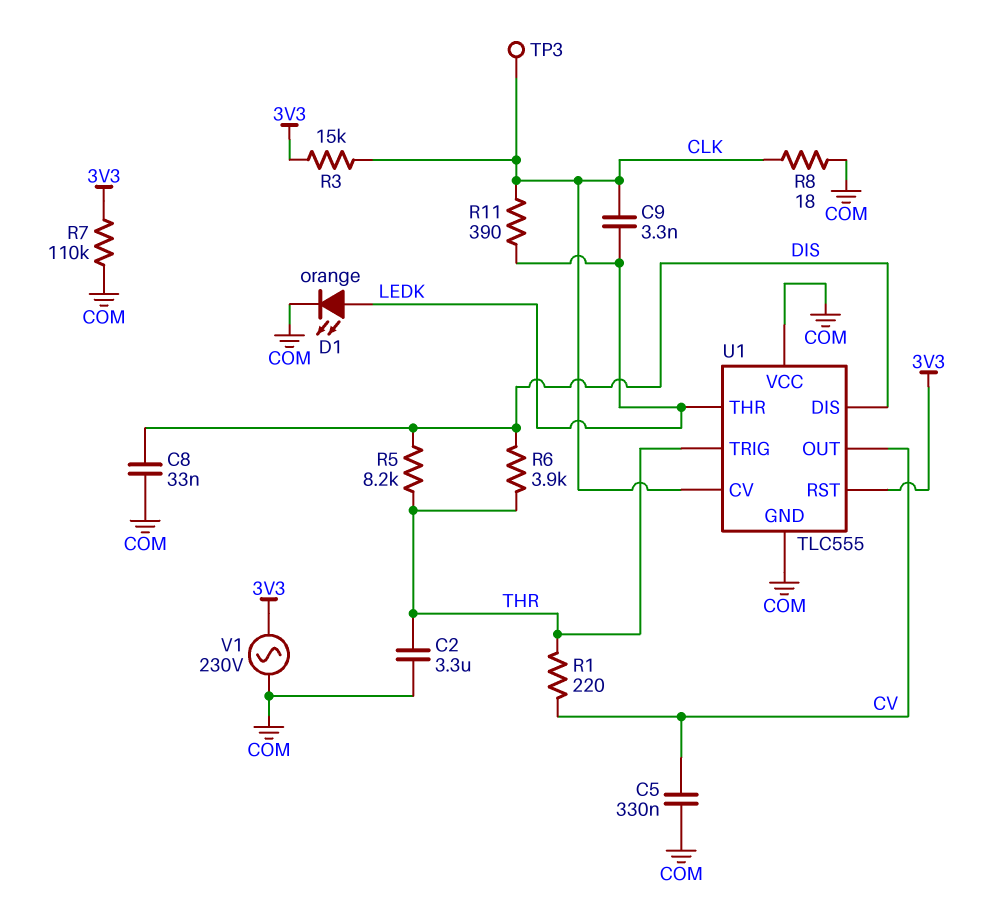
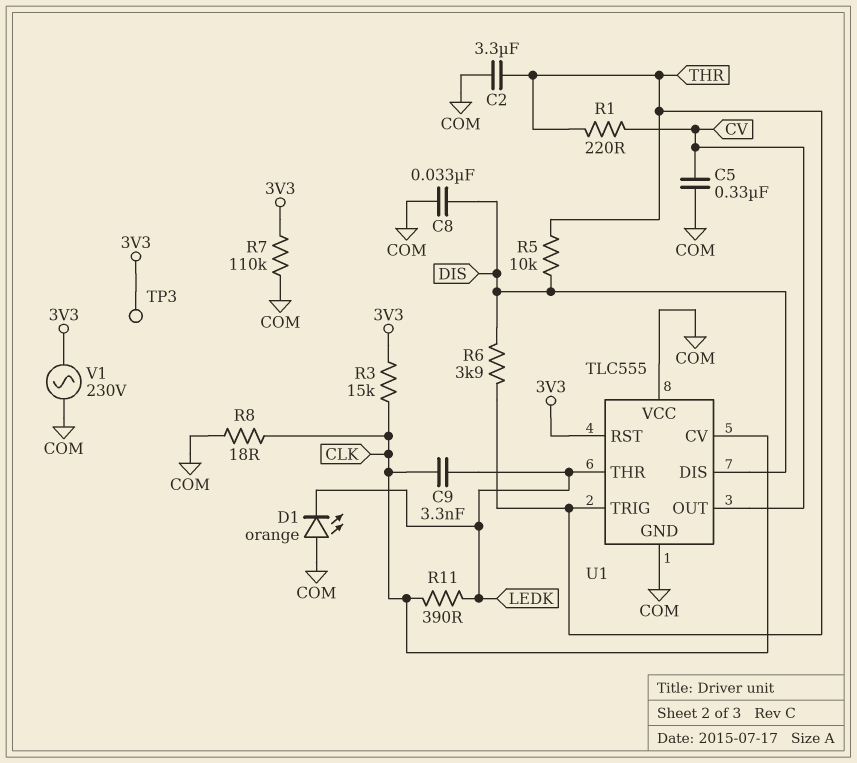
D1: LED orange (A LEDK, K COM) -> LED orange (A COM, K LEDK)
R5: 8.2k (DIS, THR) -> 10k (DIS, THR)
TP3: test point (CLK) -> test point (3V3)

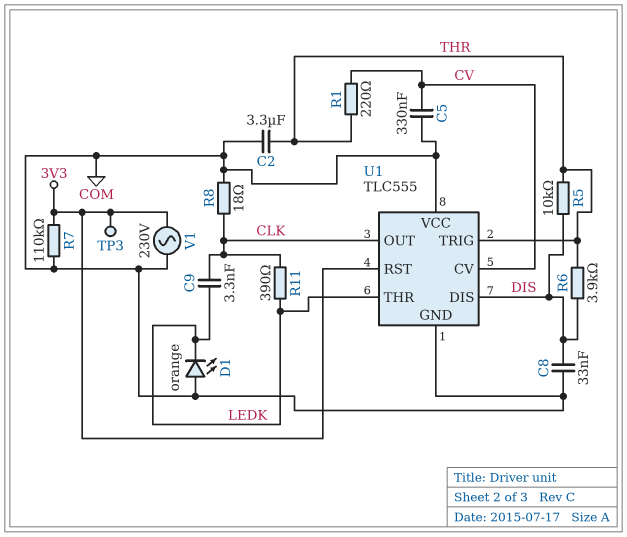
R3: 15k (3V3, CLK) -> none
U1 pin CV: CLK -> CV
U1 pin OUT: CV -> CLK

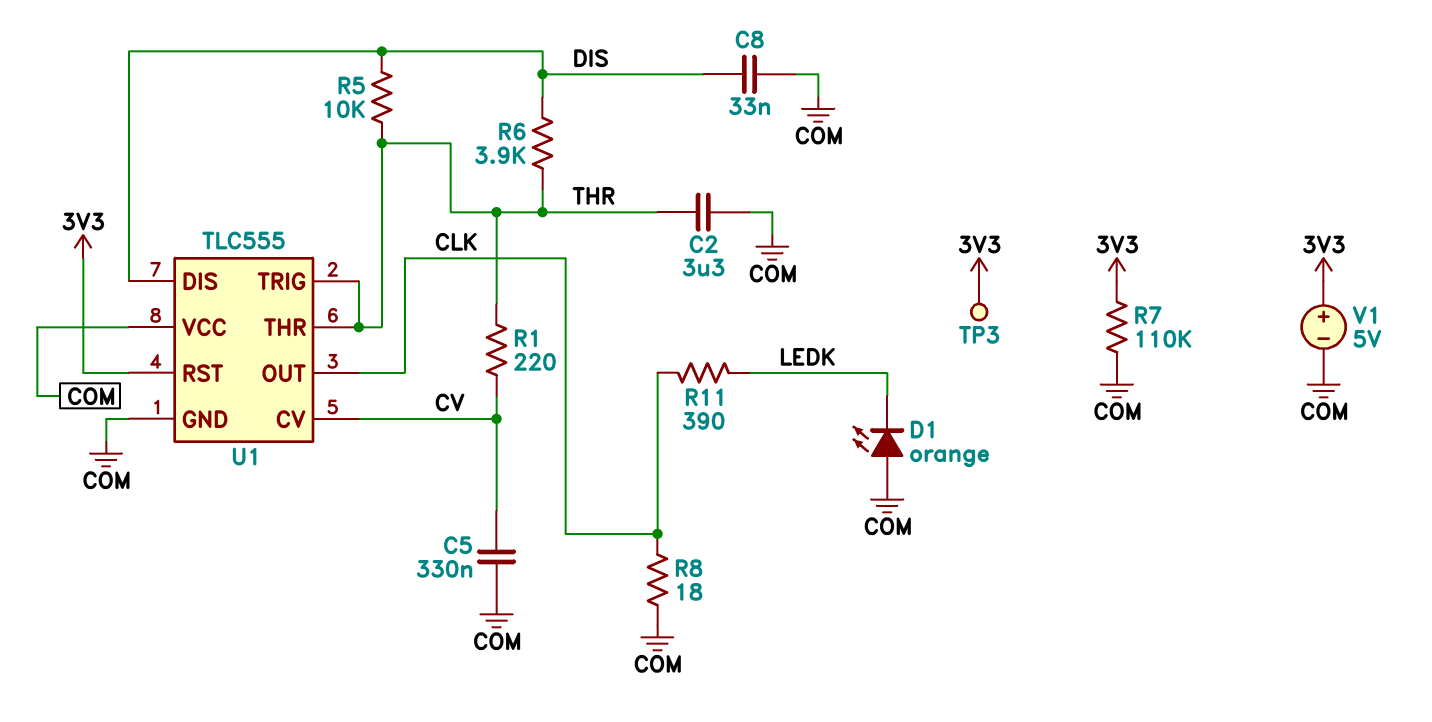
C9: 3.3nF (CLK, LEDK) -> none
U1 pin THR: LEDK -> THR
V1: AC 230V (3V3, COM) -> 5V (plus 3V3, minus COM)

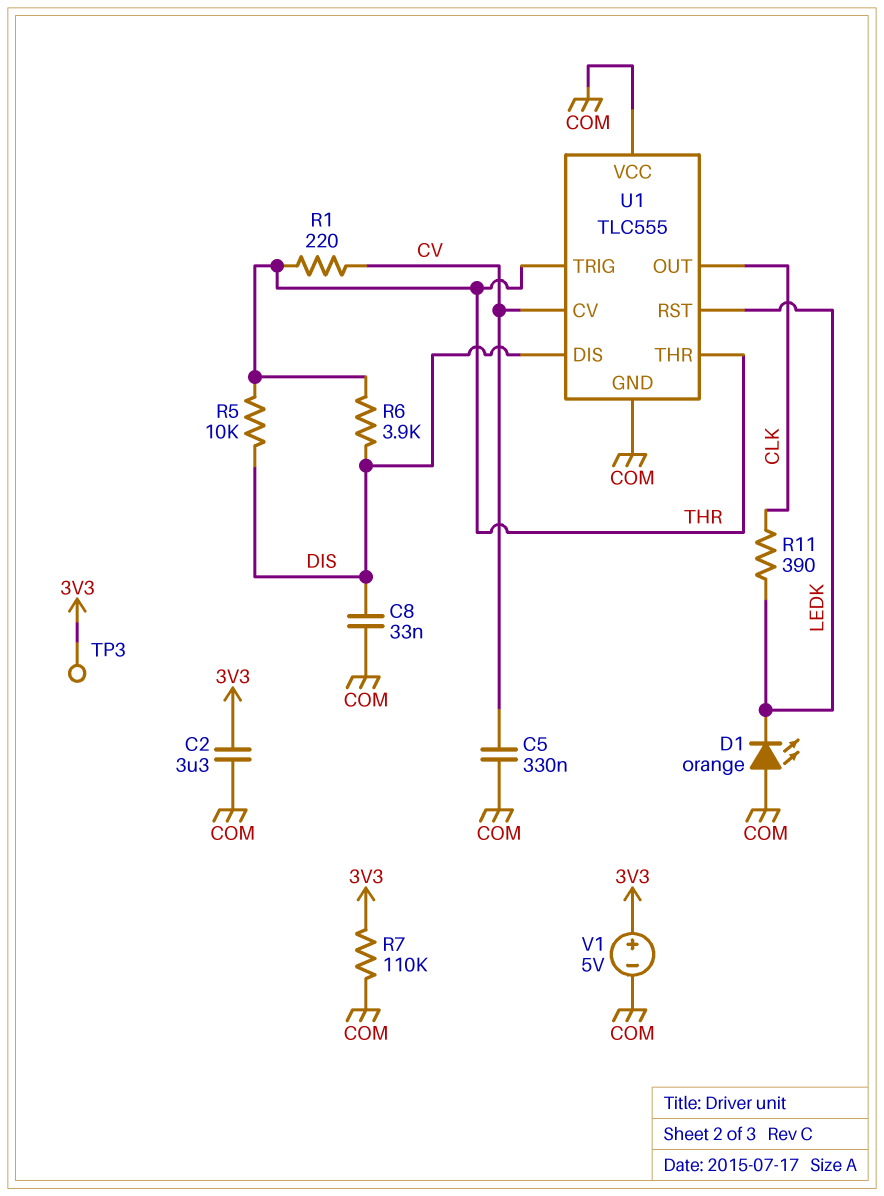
C2: 3.3uF (COM, THR) -> 3.3uF (3V3, COM)
R8: 18 (CLK, COM) -> none
U1 pin RST: 3V3 -> LEDK

